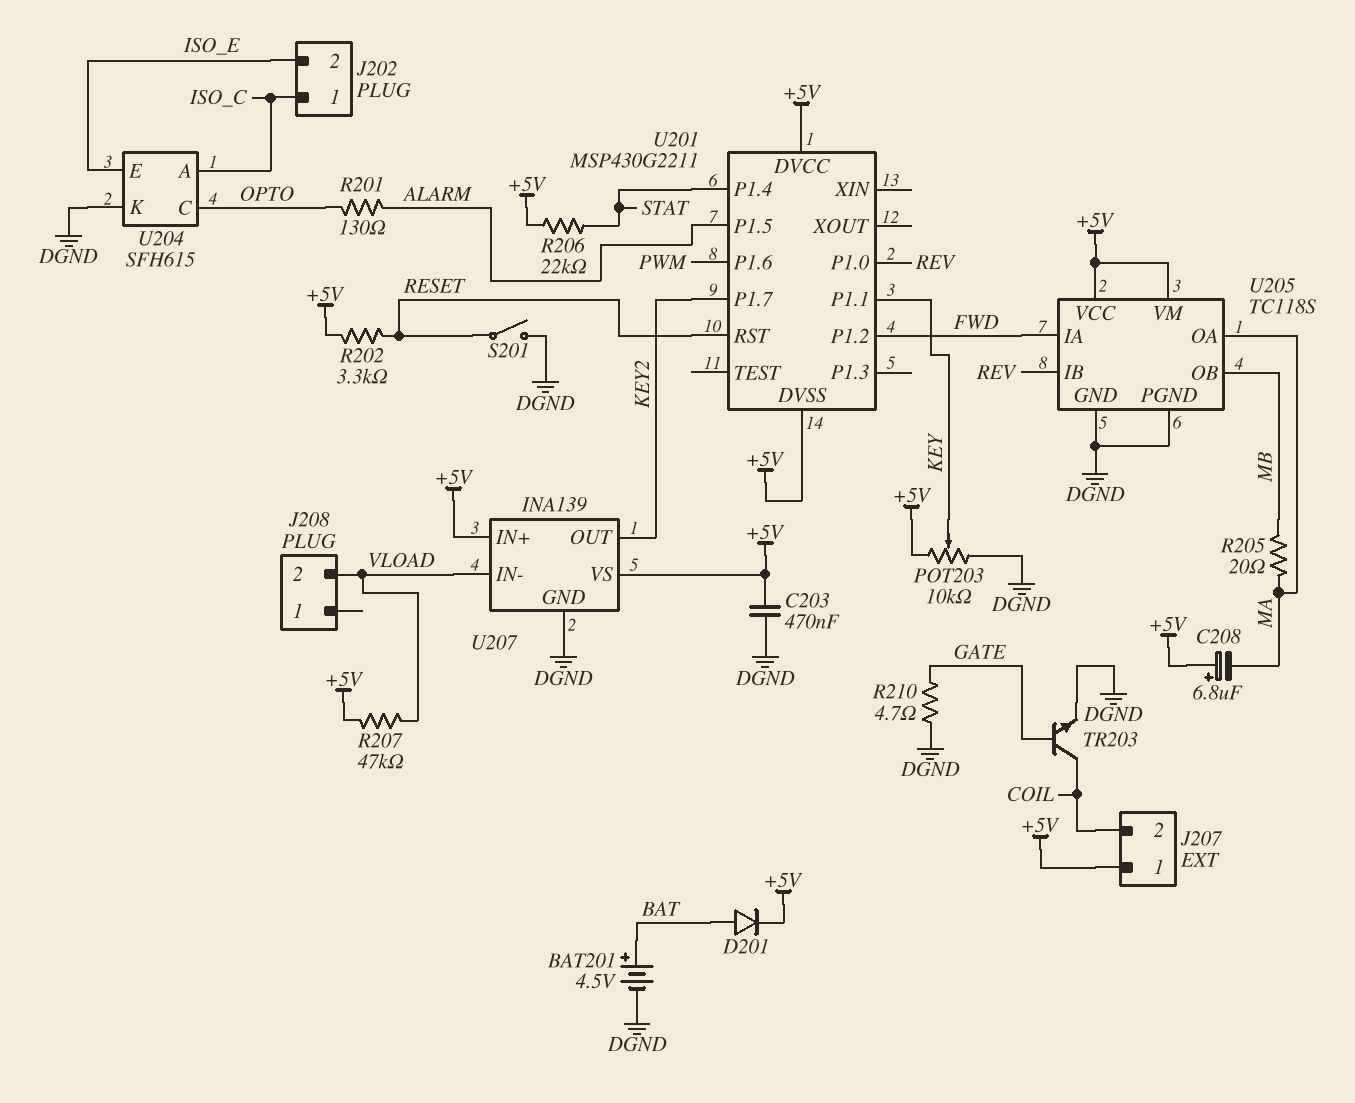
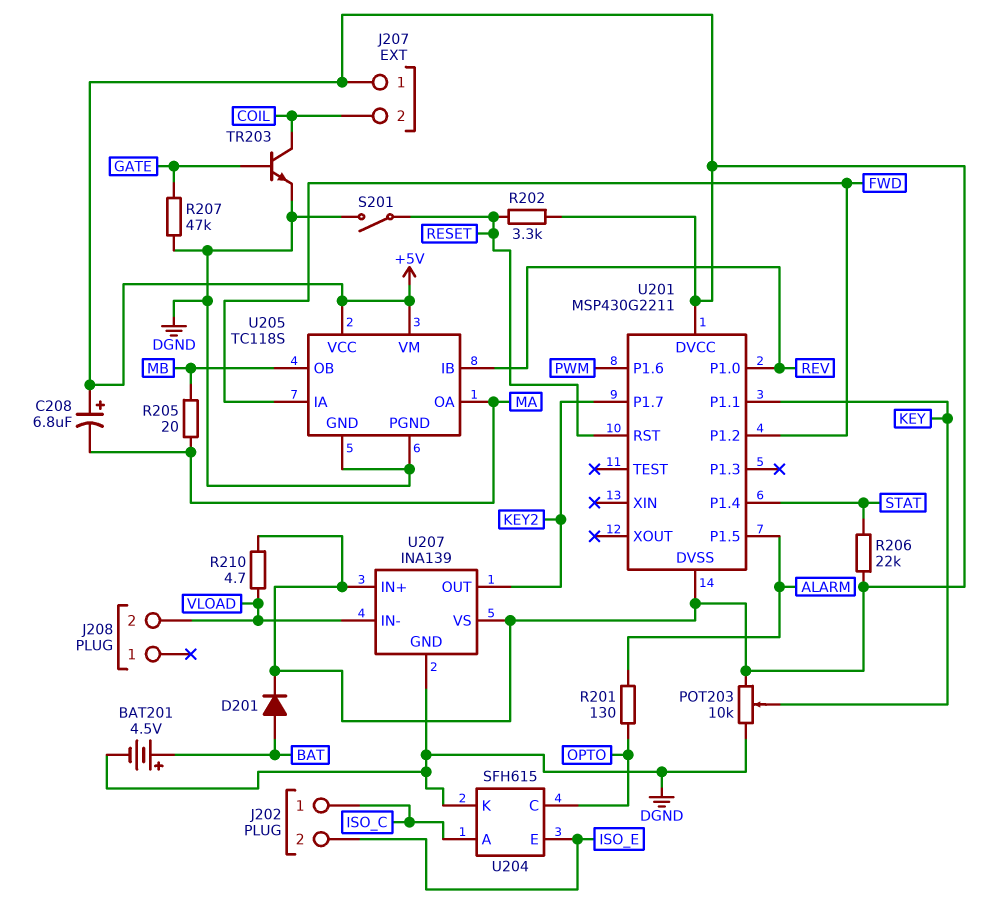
C203: 470nF (+5V, DGND) -> none
R207: 47k (+5V, VLOAD) -> 47k (DGND, GATE)
R210: 4.7 (DGND, GATE) -> 4.7 (+5V, VLOAD)

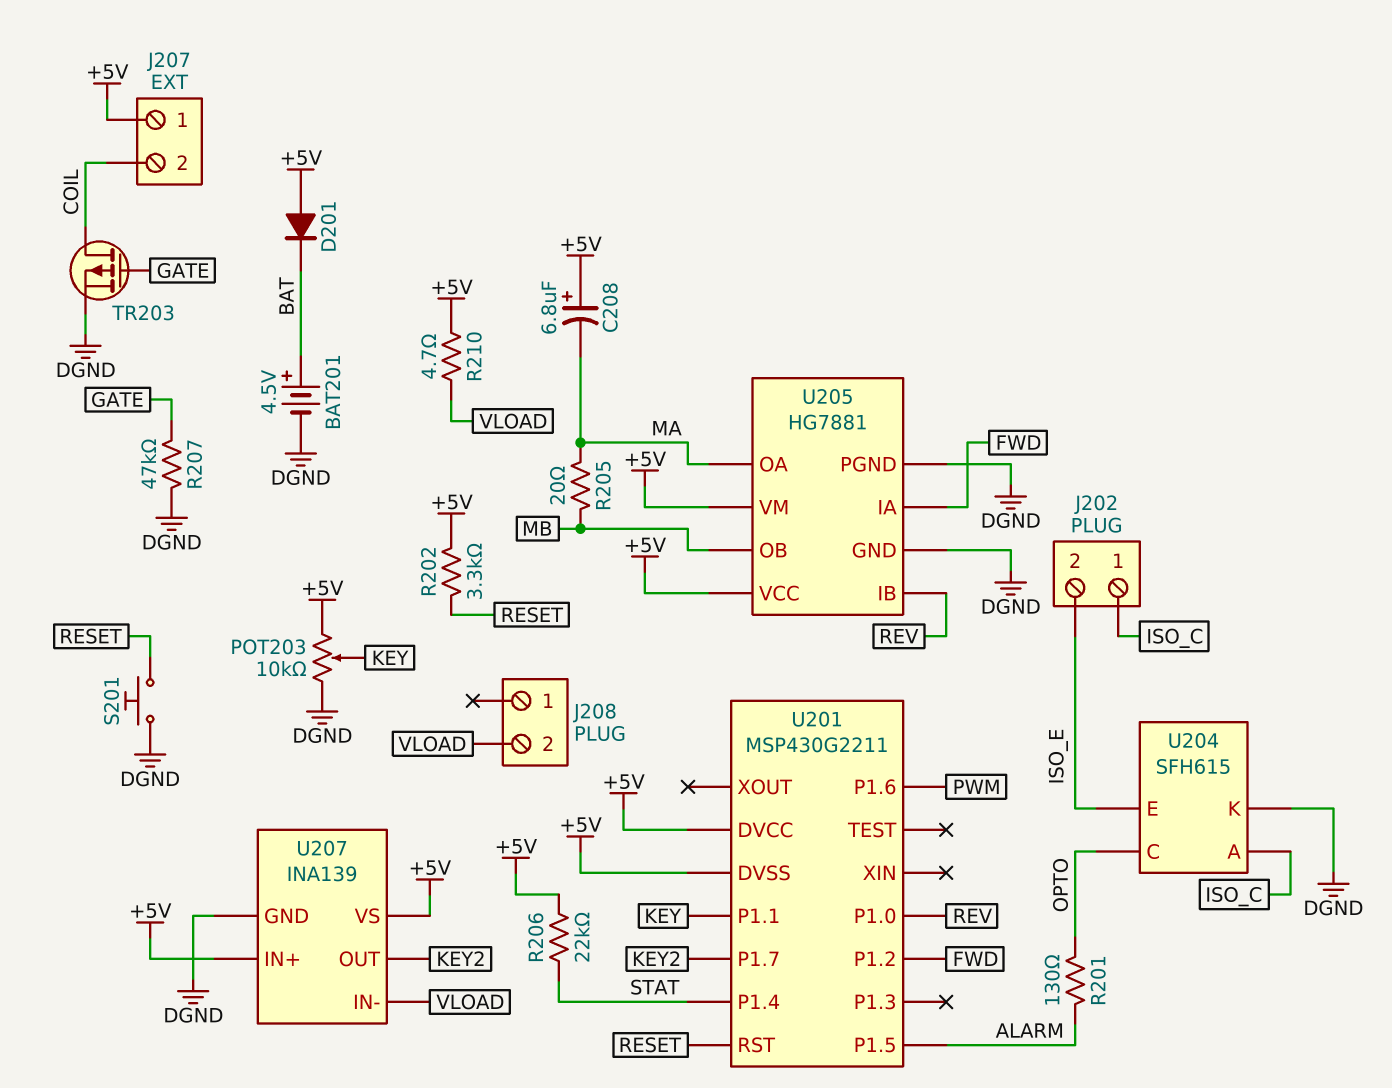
D201: diode (A BAT, K +5V) -> diode (A +5V, K BAT)
S201: switch (DGND, RESET) -> button (DGND, RESET)
TR203: NPN (B GATE, C COIL, E DGND) -> PMOS (G GATE, D COIL, S DGND)
U205: TC118S -> HG7881

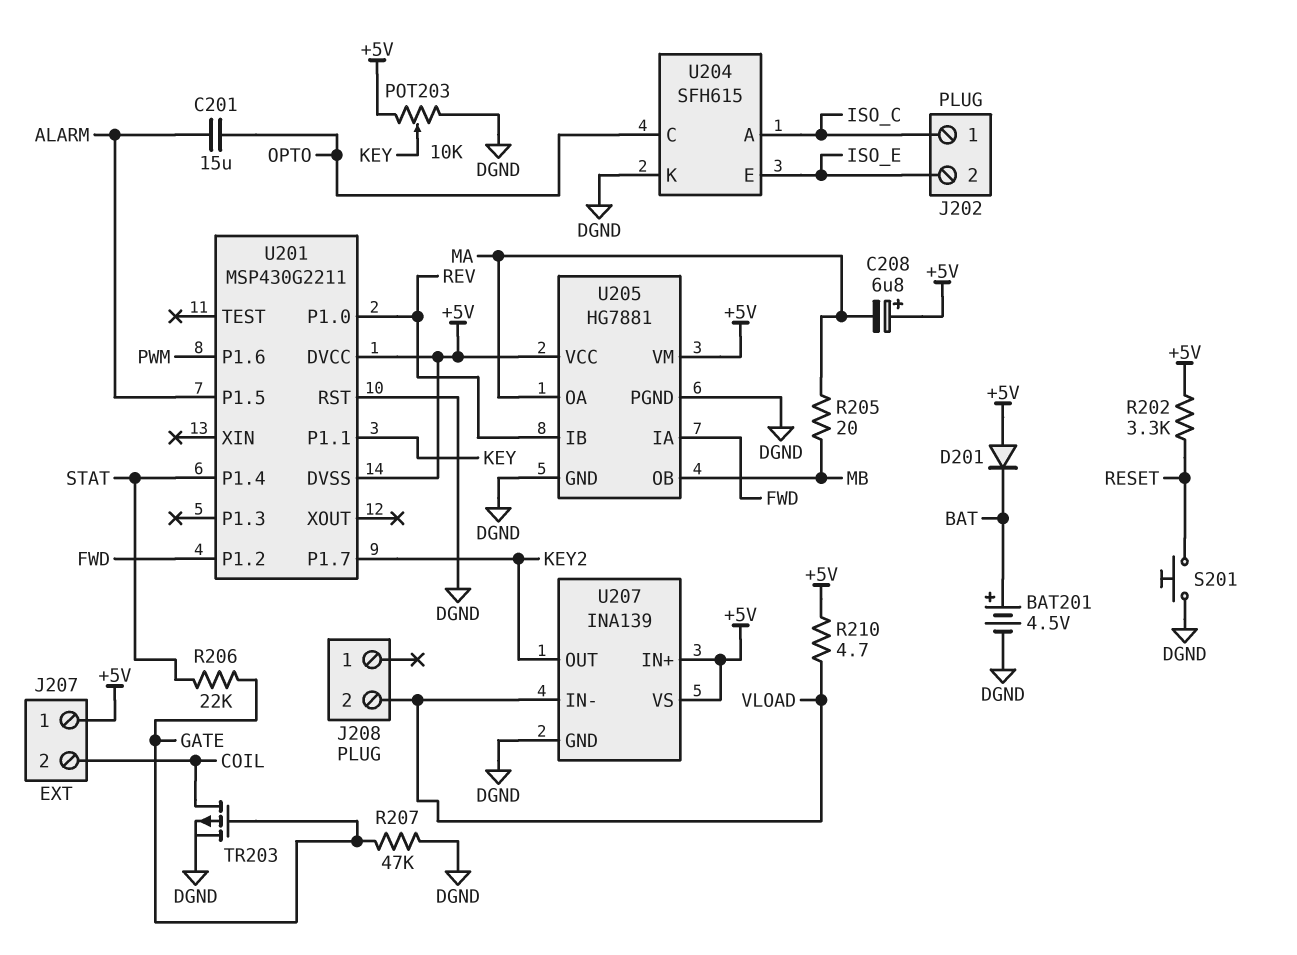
C201: none -> 15uF (ALARM, OPTO)
R201: 130 (ALARM, OPTO) -> none
R206: 22k (+5V, STAT) -> 22k (GATE, STAT)
U201 pin RST: RESET -> DGND

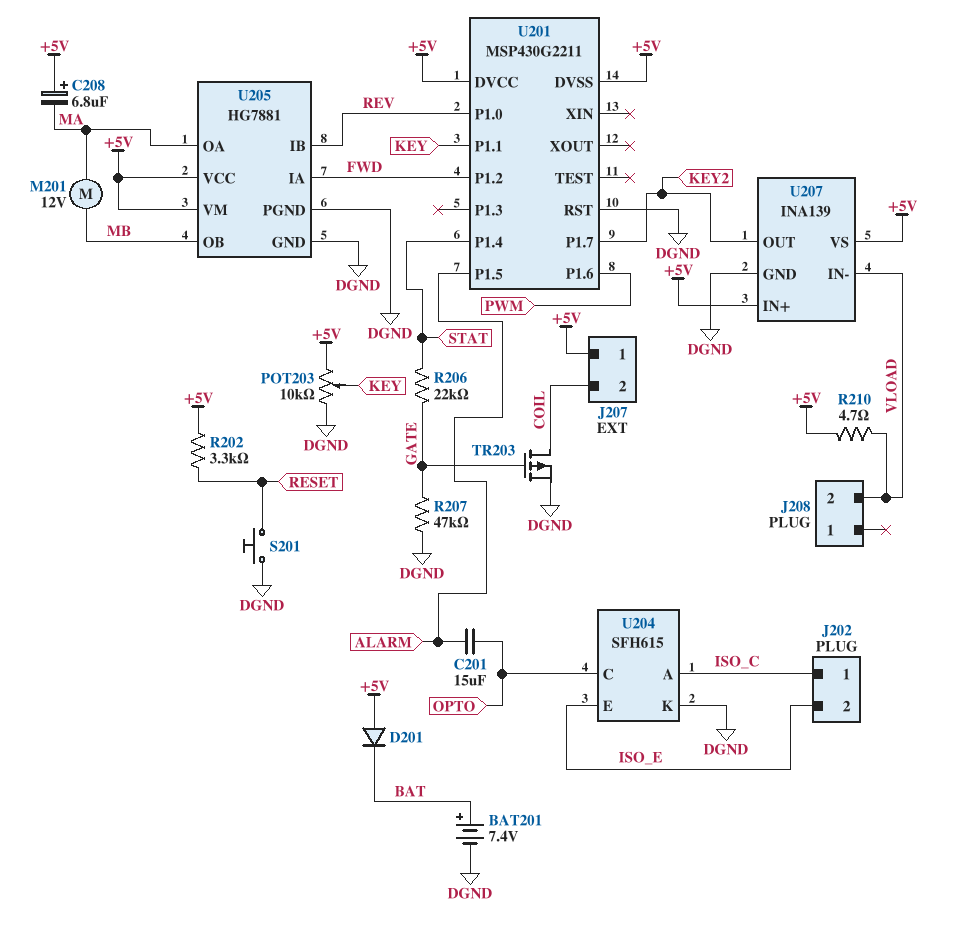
BAT201: 4.5V (plus BAT, minus DGND) -> 7.4V (plus BAT, minus DGND)
M201: none -> motor 12V (MA, MB)
R205: 20 (MA, MB) -> none

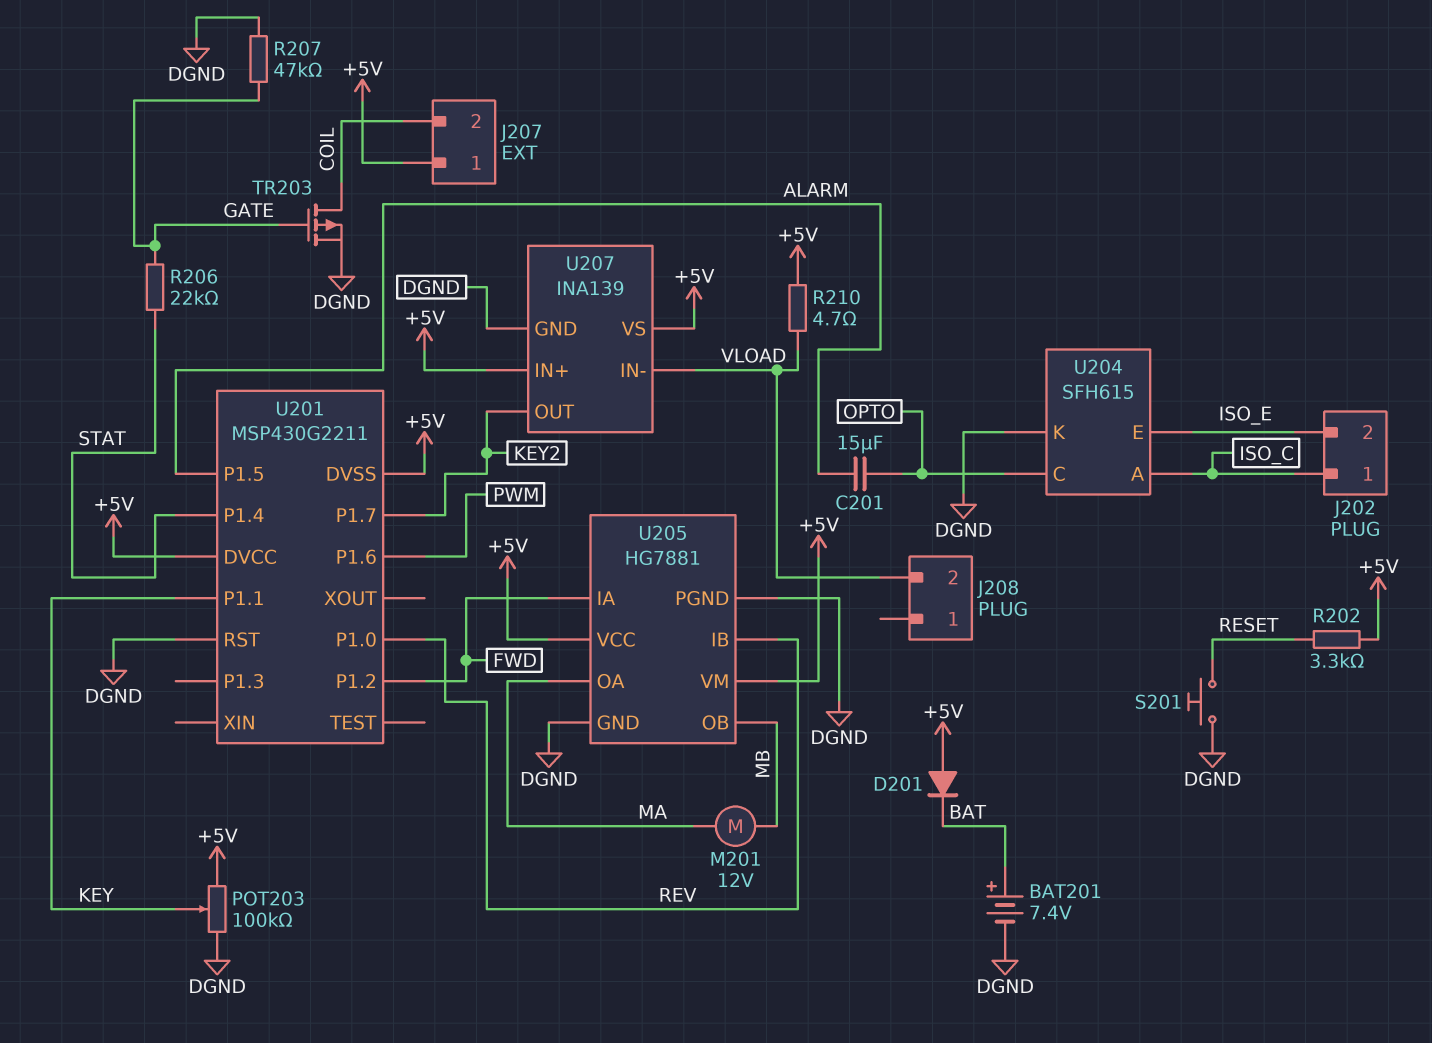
C208: 6.8uF (plus +5V, minus MA) -> none
POT203: 10k (+5V, DGND, wiper KEY) -> 100k (+5V, DGND, wiper KEY)

